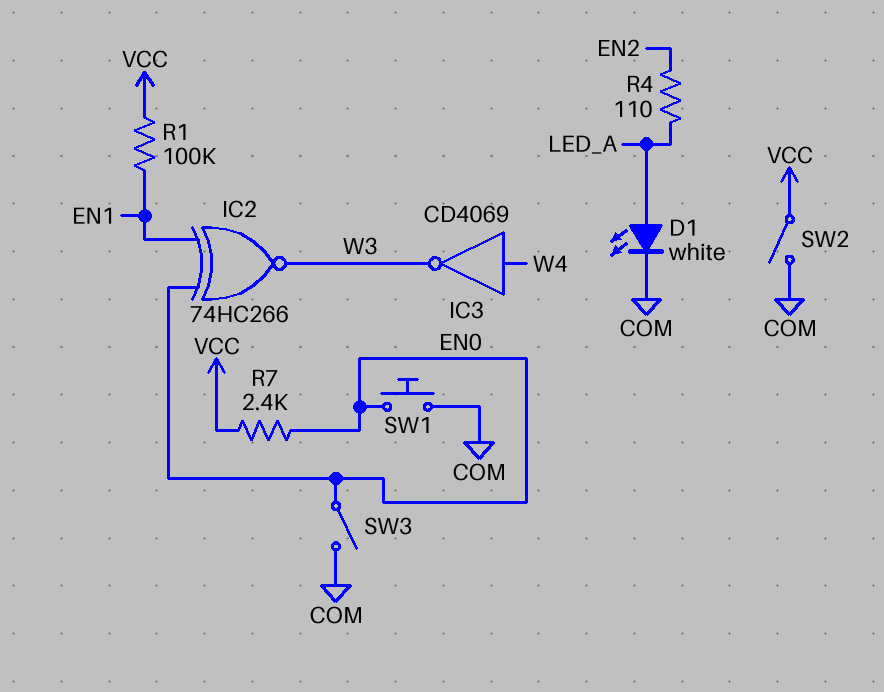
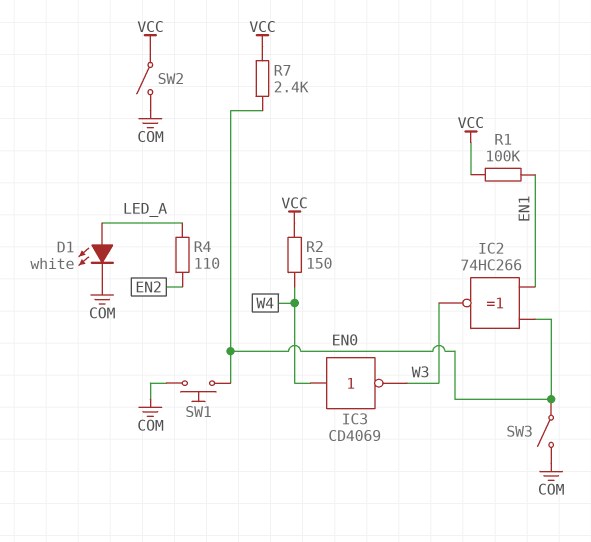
R2: none -> 150 (VCC, W4)

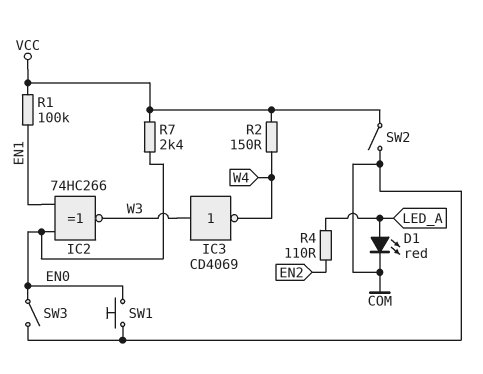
D1: LED white (A LED_A, K COM) -> LED red (A LED_A, K COM)
IC3: NOT CD4069 (in W4, out W3) -> NOT CD4069 (in W3, out W4)

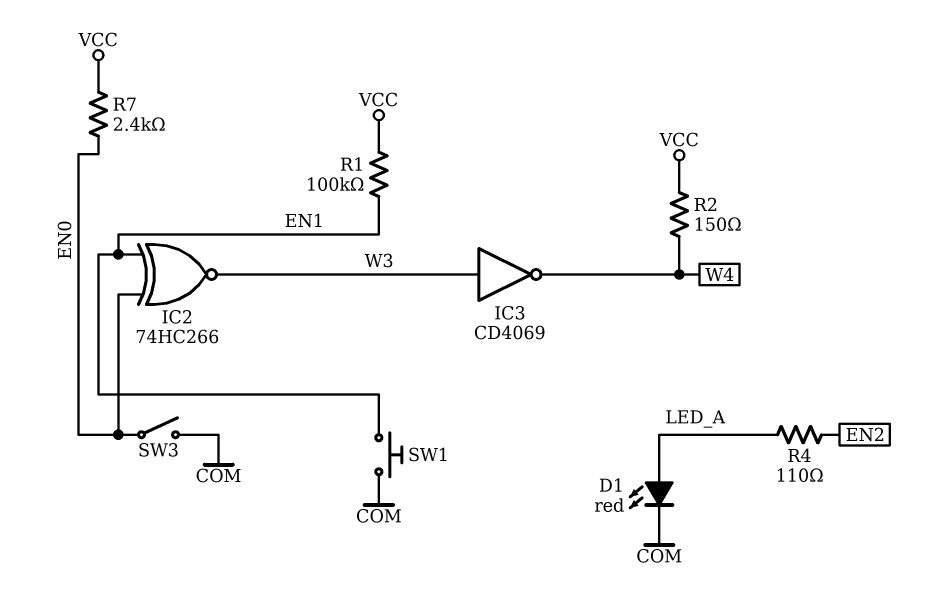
SW1: button (COM, EN0) -> button (COM, EN1)
SW2: switch (COM, VCC) -> none

